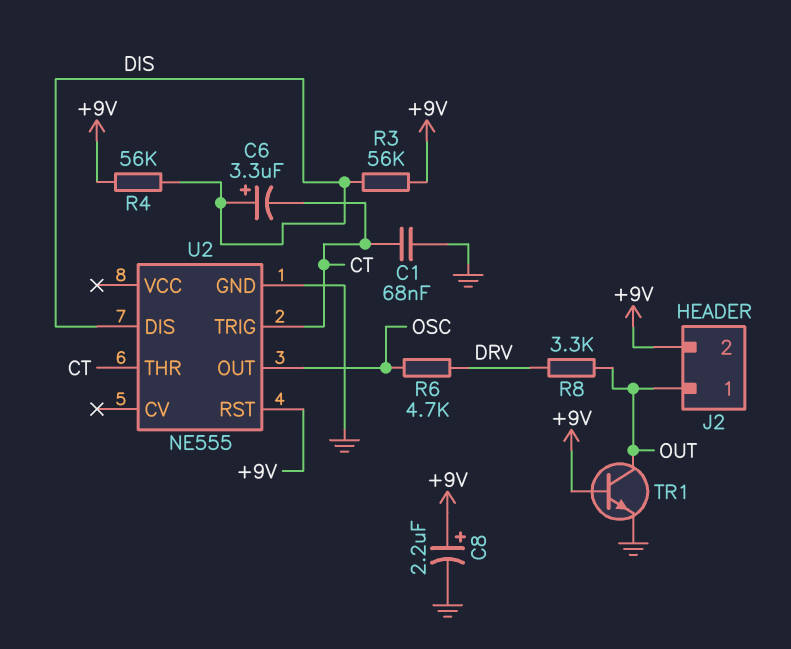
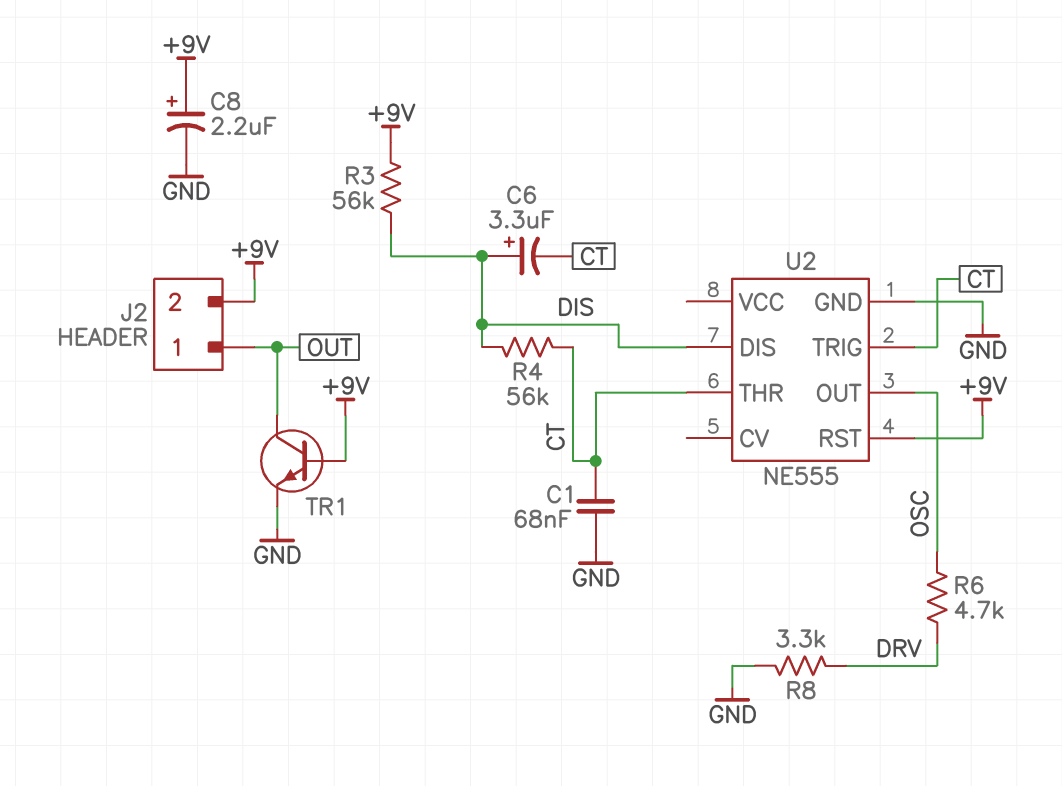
R4: 56k (+9V, DIS) -> 56k (CT, DIS)
R8: 3.3k (DRV, OUT) -> 3.3k (DRV, GND)

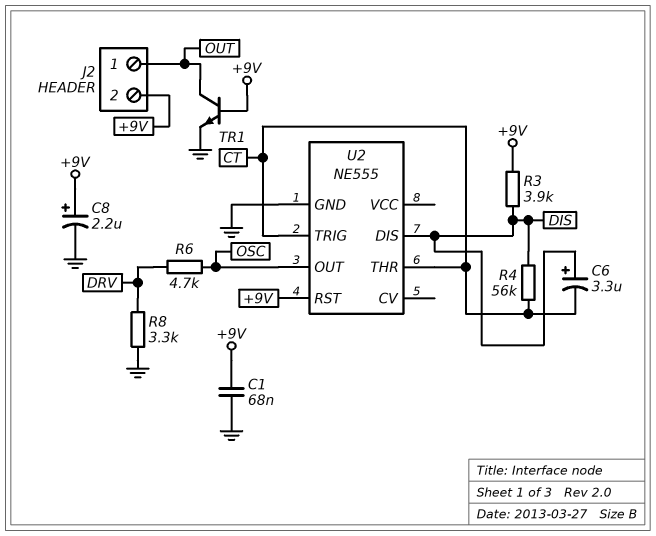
C1: 68nF (CT, GND) -> 68nF (+9V, GND)
R3: 56k (+9V, DIS) -> 3.9k (+9V, DIS)

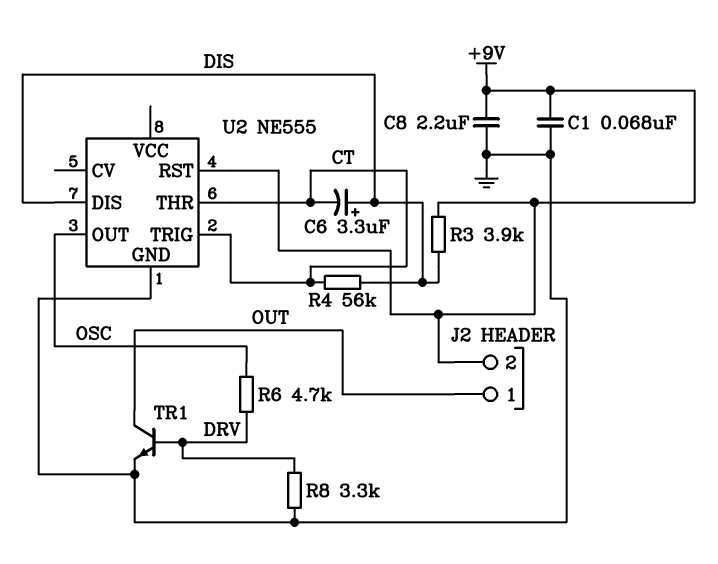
C8: 2.2uF (plus +9V, minus GND) -> 2.2uF (+9V, GND)
TR1: NPN (B +9V, C OUT, E GND) -> NPN (B DRV, C OUT, E GND)

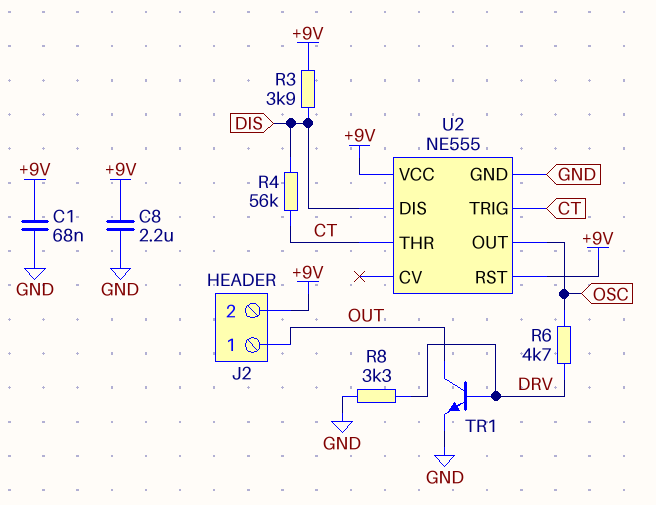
C6: 3.3uF (plus DIS, minus CT) -> none
U2 pin VCC: none -> +9V

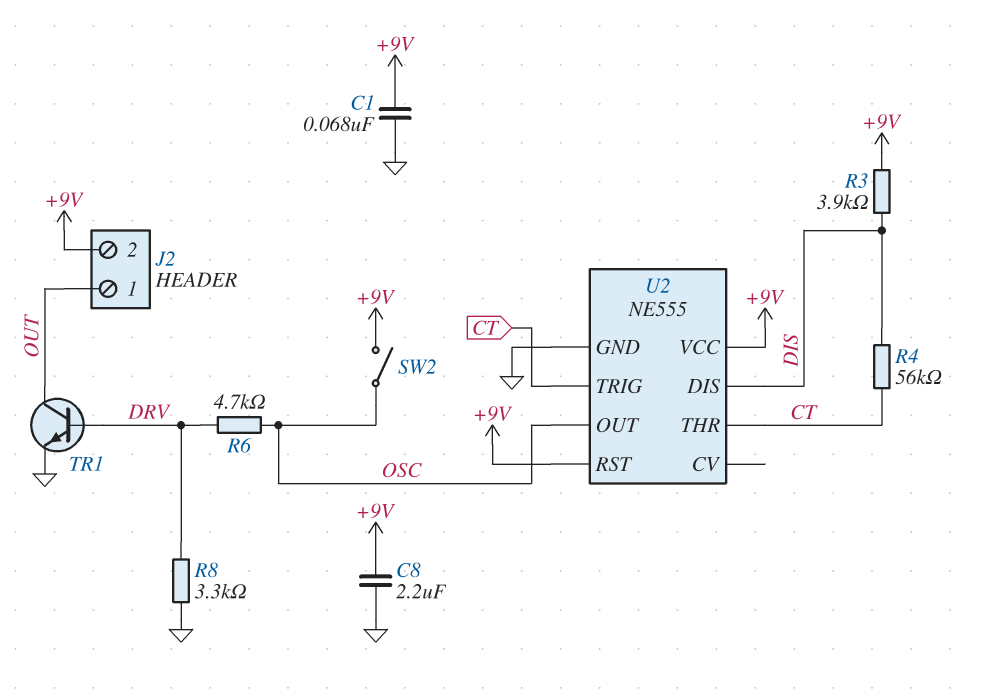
SW2: none -> switch (+9V, OSC)

